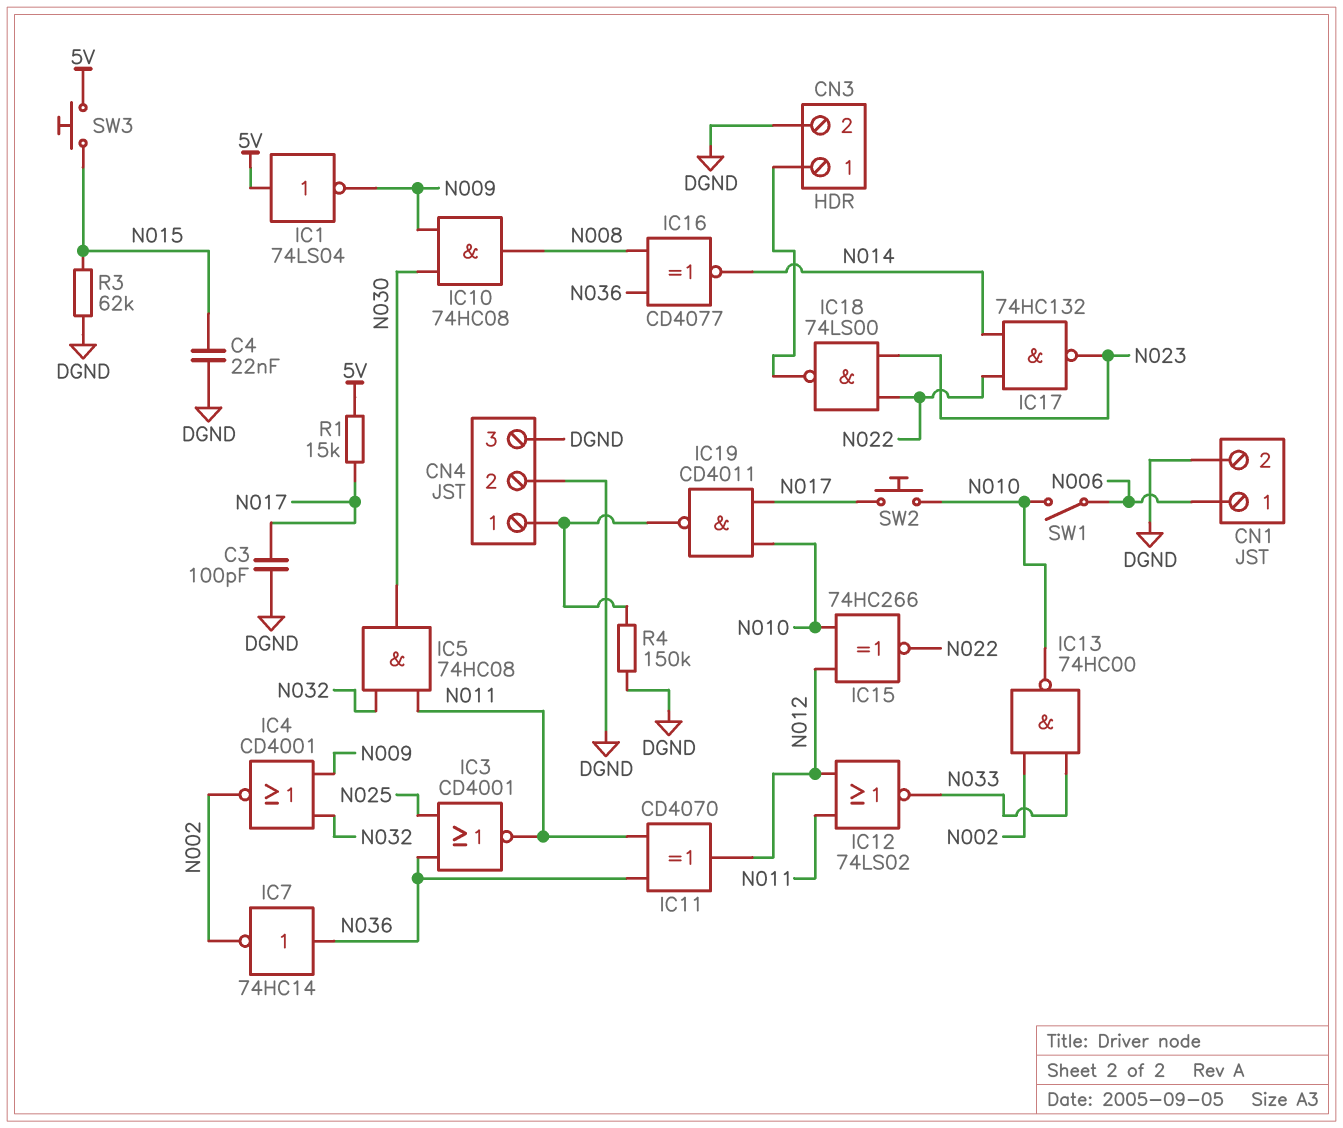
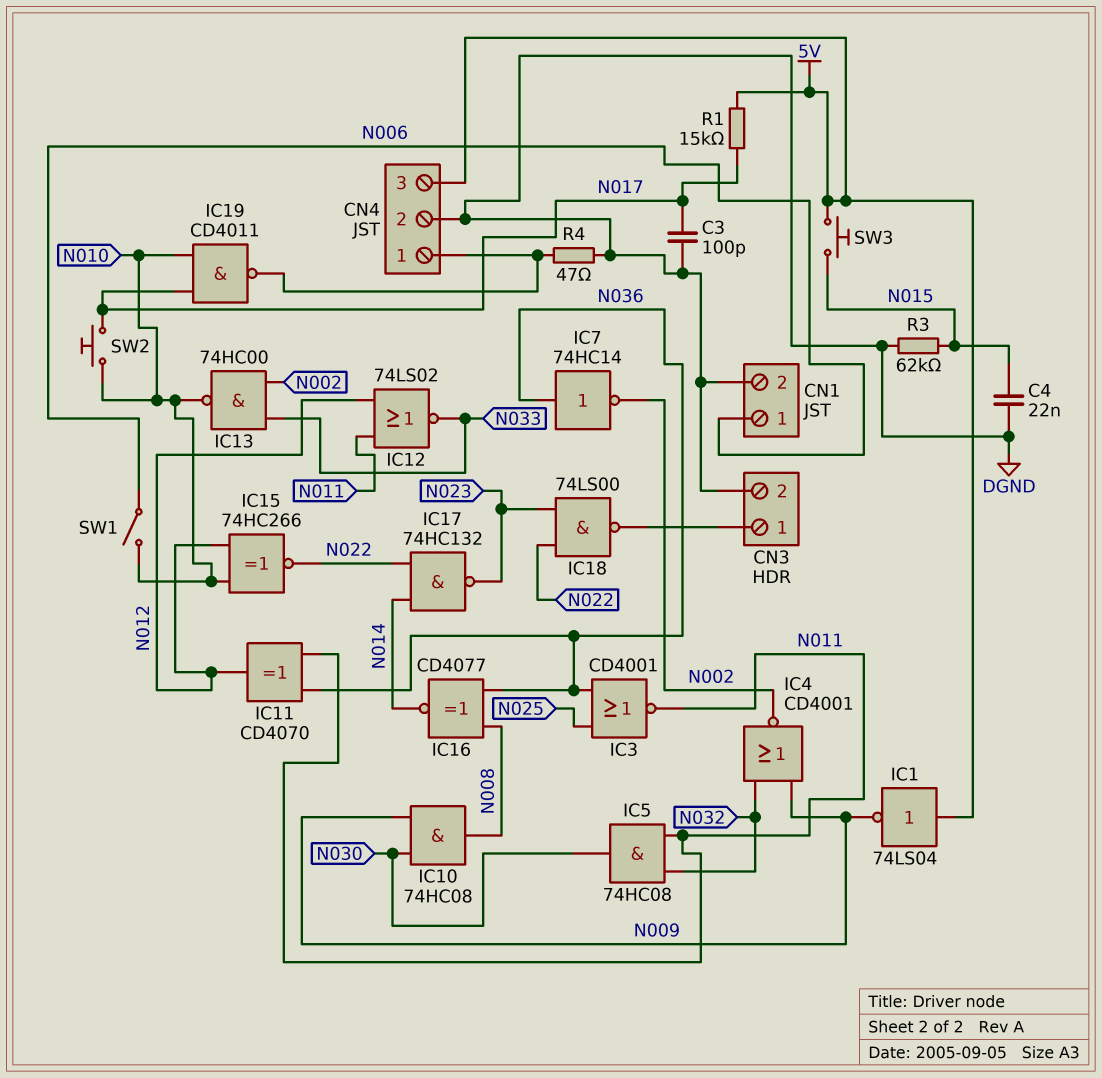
CN4 pin 3: DGND -> 5V
R4: 150k (CN4/1, DGND) -> 47 (CN4/1, DGND)

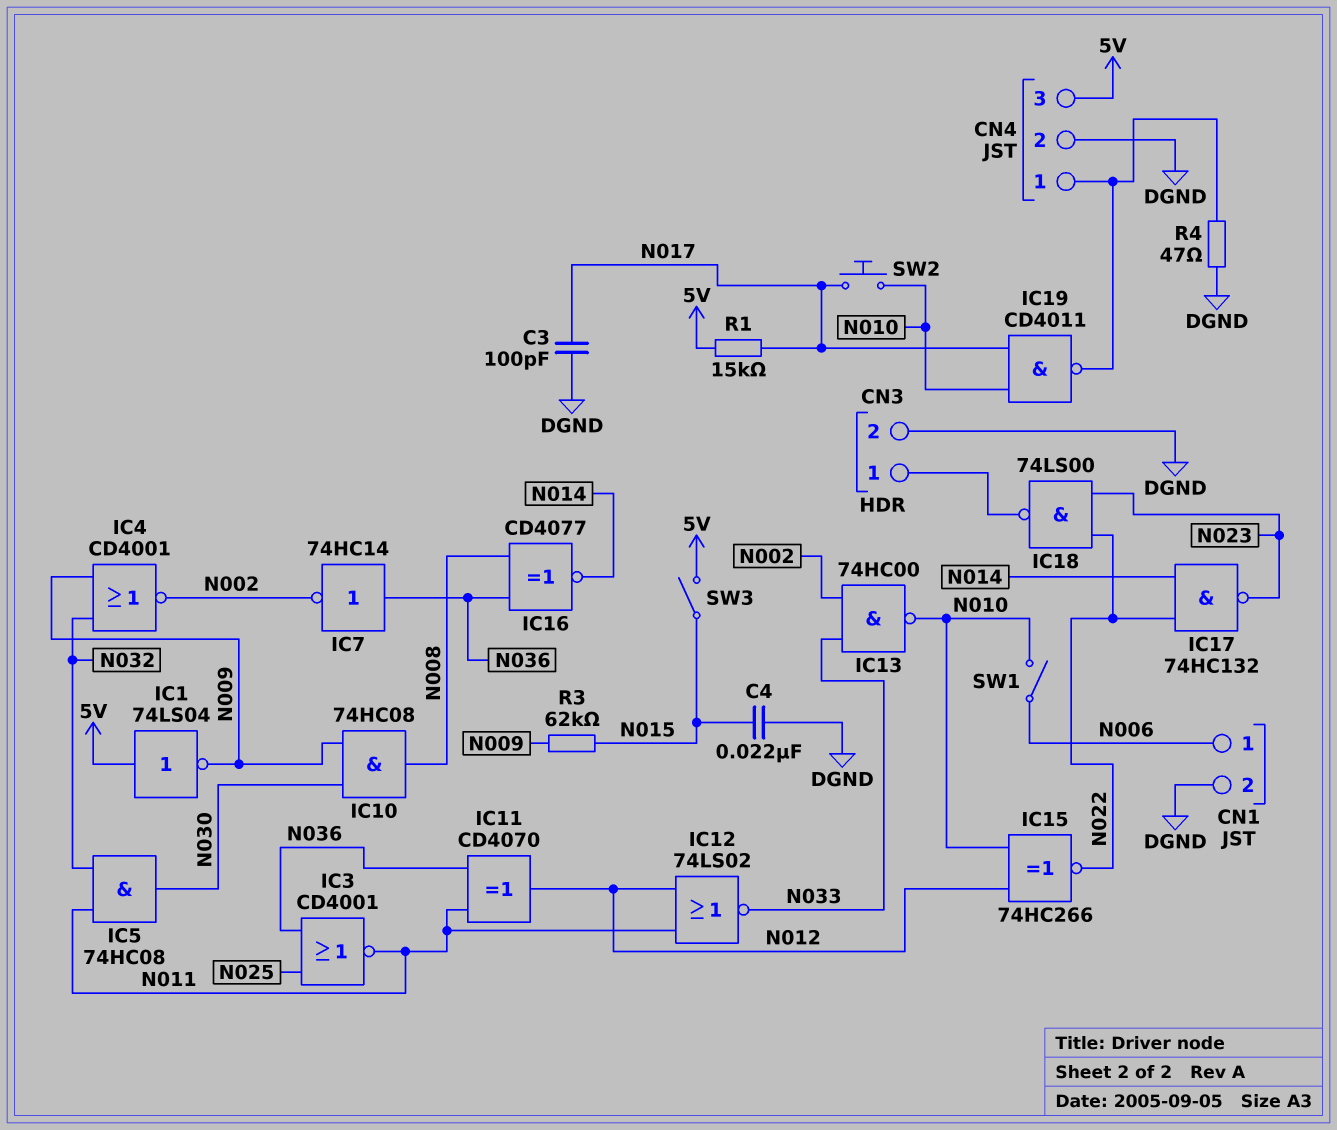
R3: 62k (DGND, N015) -> 62k (N009, N015)
SW3: button (5V, N015) -> switch (5V, N015)

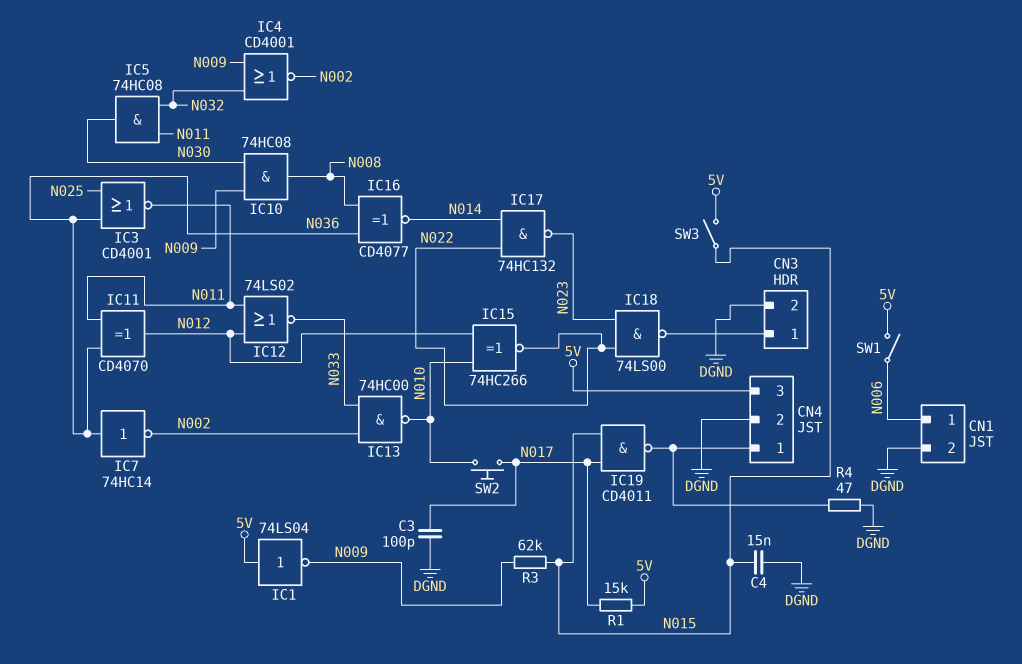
C4: 22nF (DGND, N015) -> 15nF (DGND, N015)
IC19: NAND CD4011 (in N010, in N017, out CN4/1) -> NAND CD4011 (in N015, in N017, out CN4/1)
SW1: switch (N006, N010) -> switch (5V, N006)

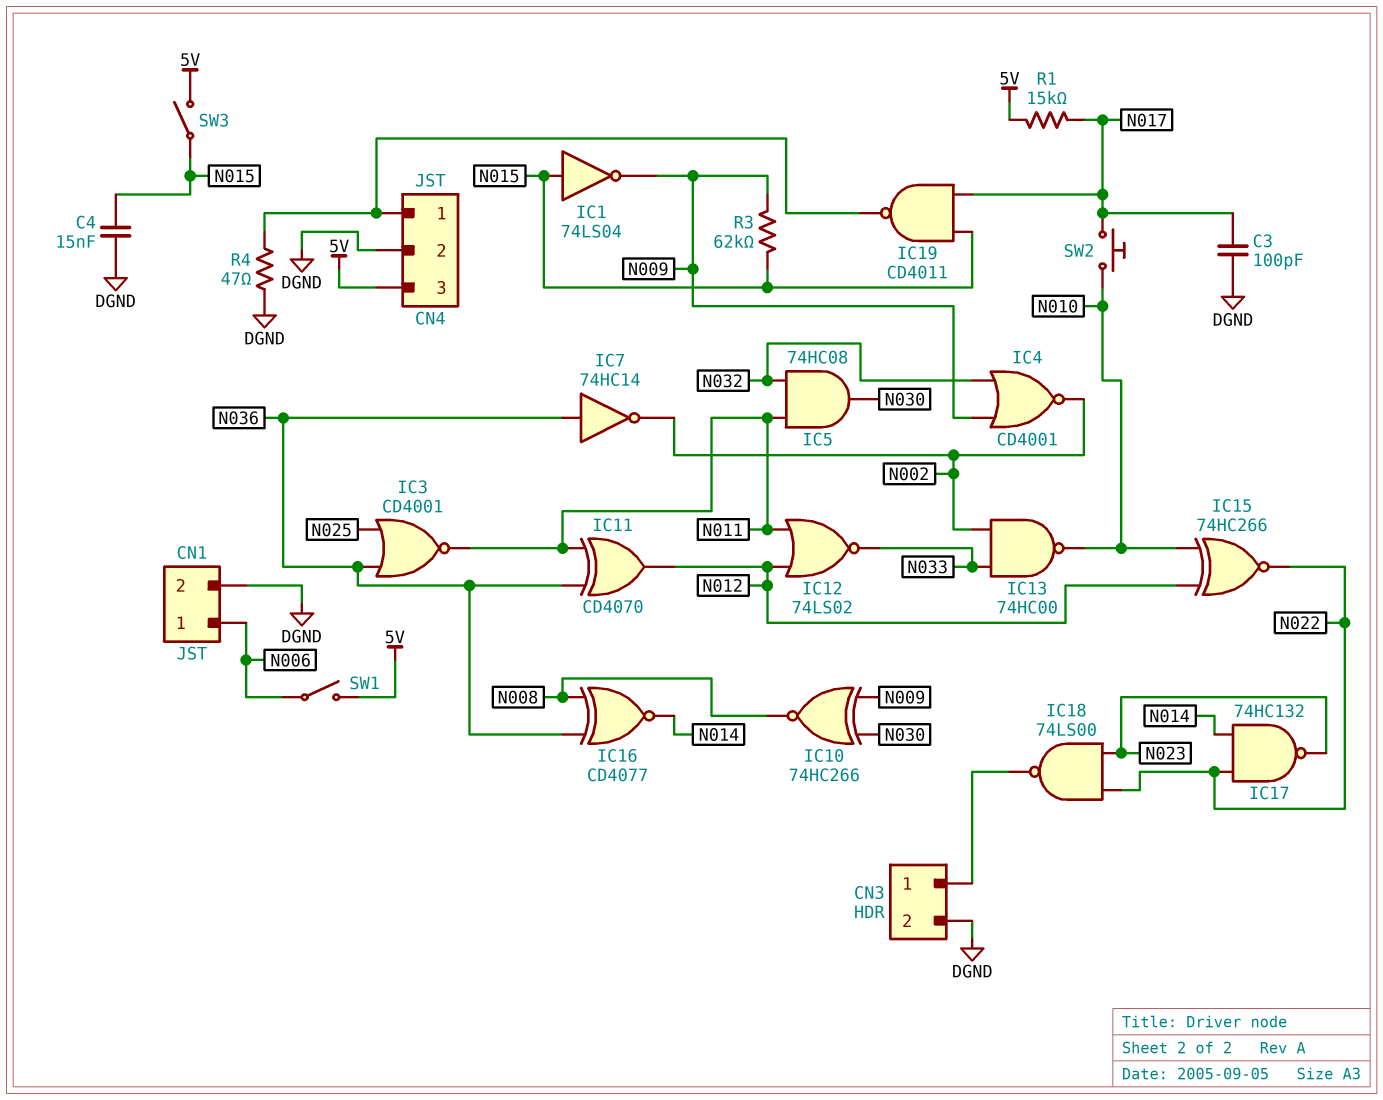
IC1: NOT 74LS04 (in 5V, out N009) -> NOT 74LS04 (in N015, out N009)
IC10: AND 74HC08 (in N009, in N030, out N008) -> XNOR 74HC266 (in N009, in N030, out N008)

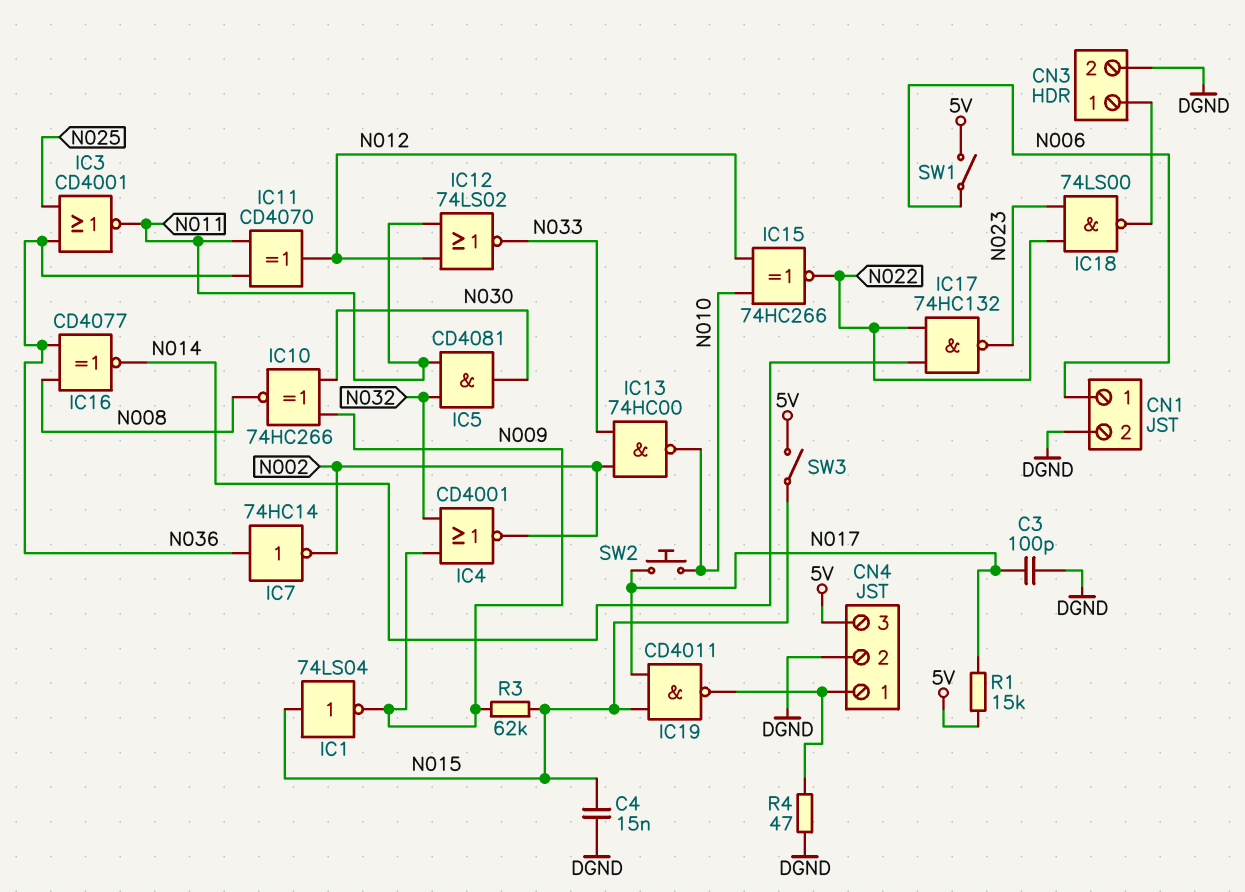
IC5: AND 74HC08 (in N011, in N032, out N030) -> AND CD4081 (in N011, in N032, out N030)

